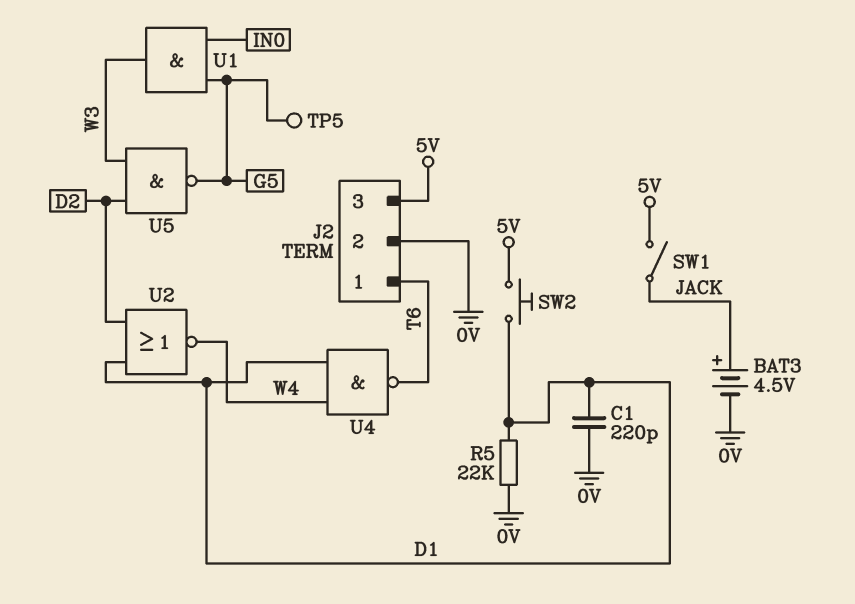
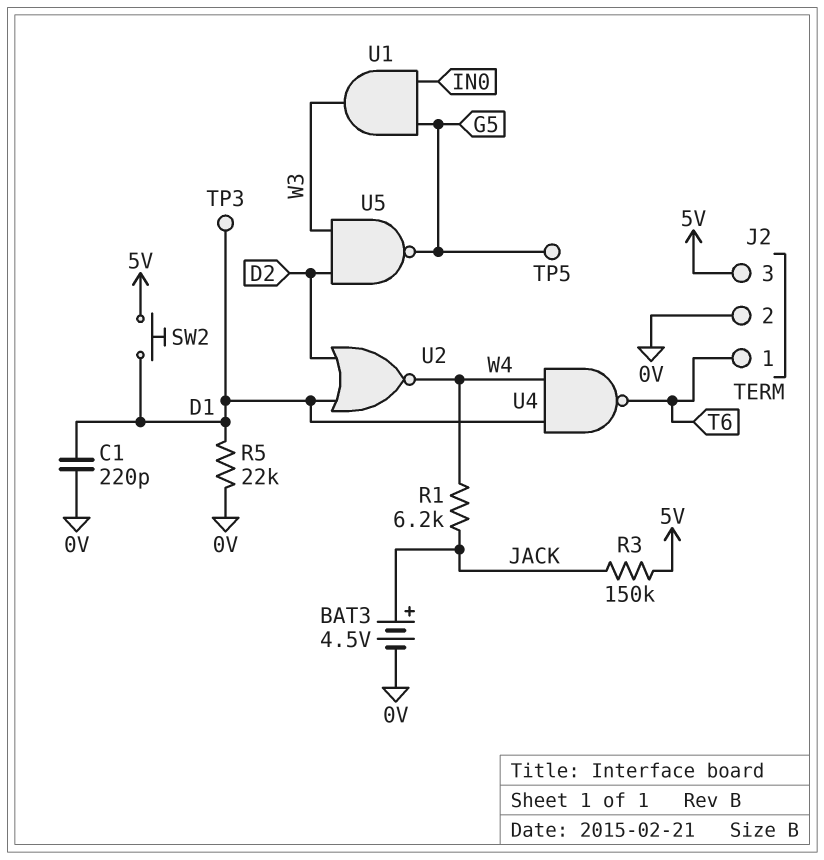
R1: none -> 6.2k (JACK, W4)
R3: none -> 150k (5V, JACK)
SW1: switch (5V, JACK) -> none
TP3: none -> test point (D1)

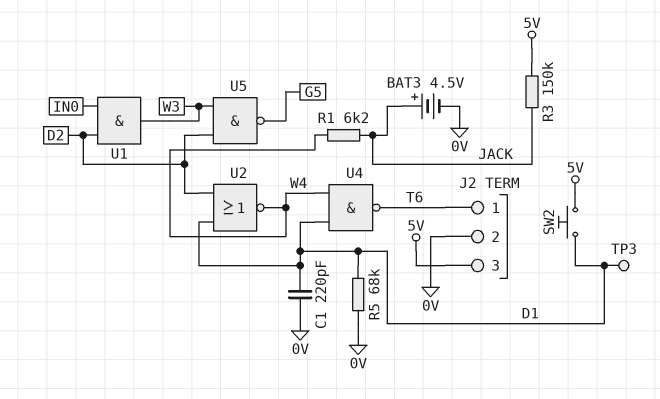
R5: 22k (0V, D1) -> 68k (0V, D1)
TP5: test point (G5) -> none
U1: AND (in G5, in IN0, out W3) -> AND (in D2, in IN0, out W3)

